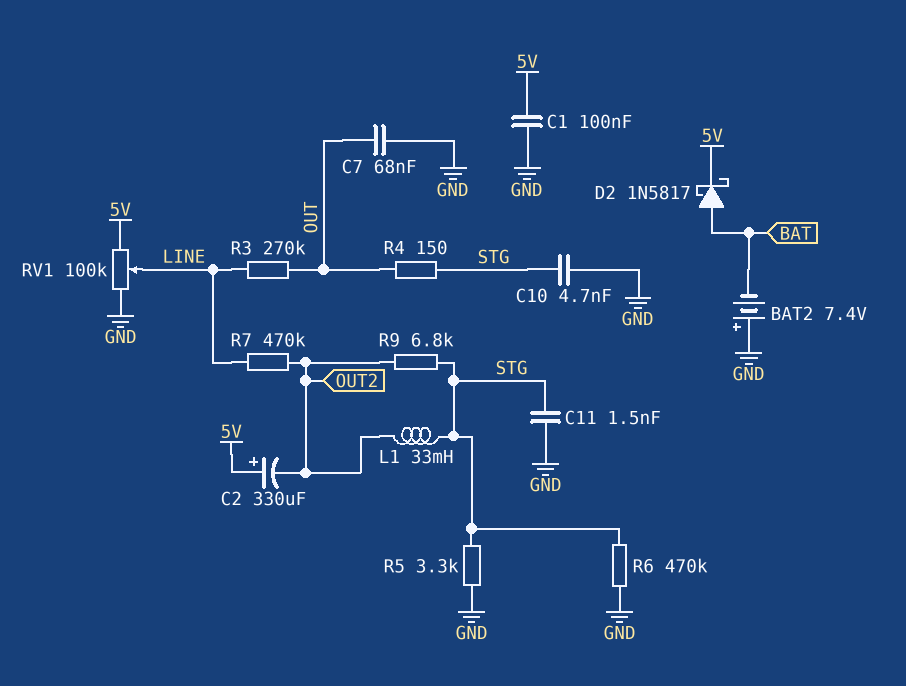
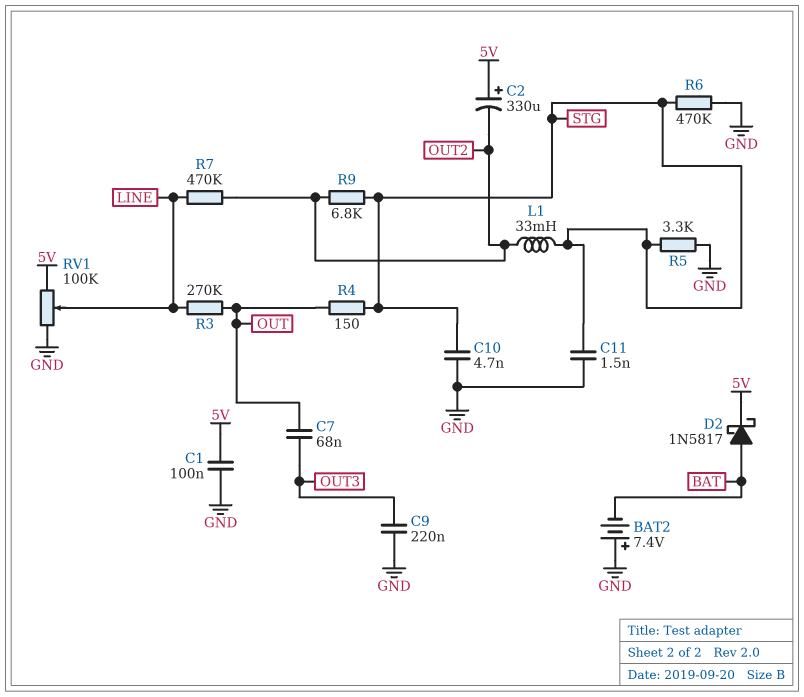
C7: 68nF (GND, OUT) -> 68nF (OUT, OUT3)
C9: none -> 220nF (GND, OUT3)

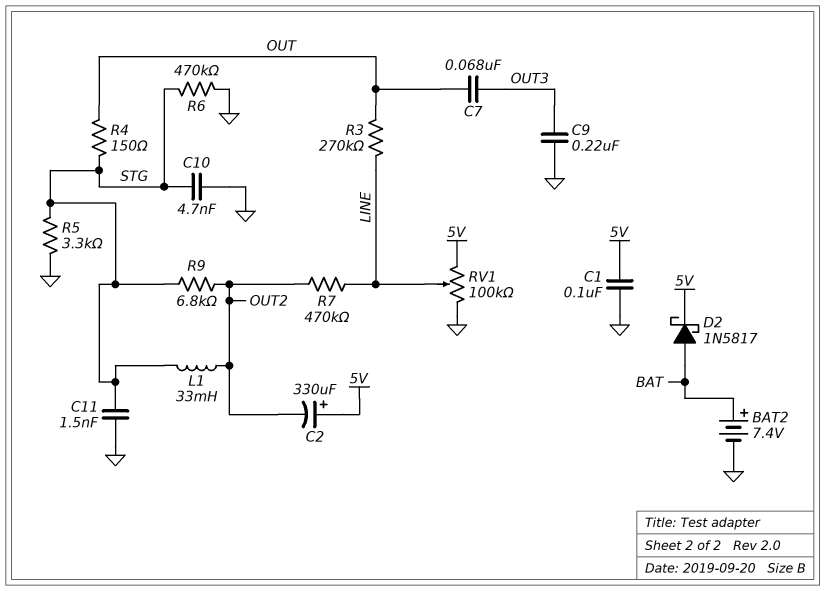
BAT2: 7.4V (plus GND, minus BAT) -> 7.4V (plus BAT, minus GND)

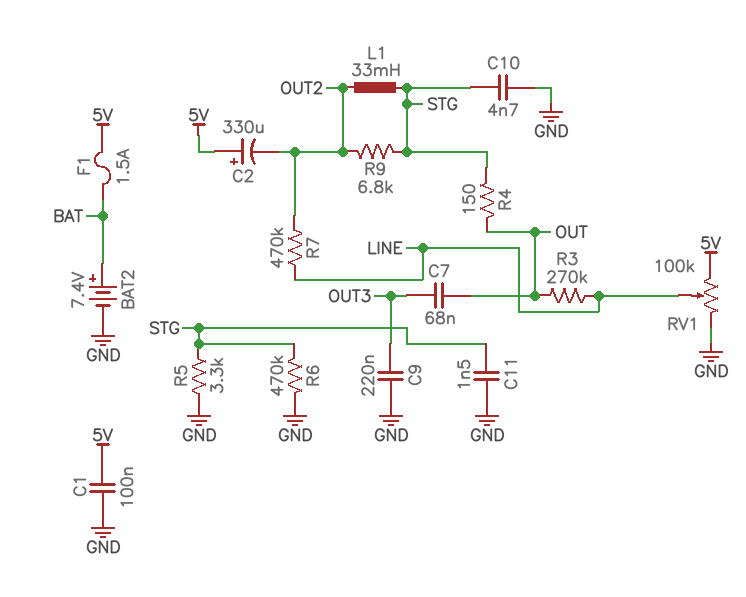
D2: schottky 1N5817 (A BAT, K 5V) -> none
F1: none -> 1.5A (5V, BAT)

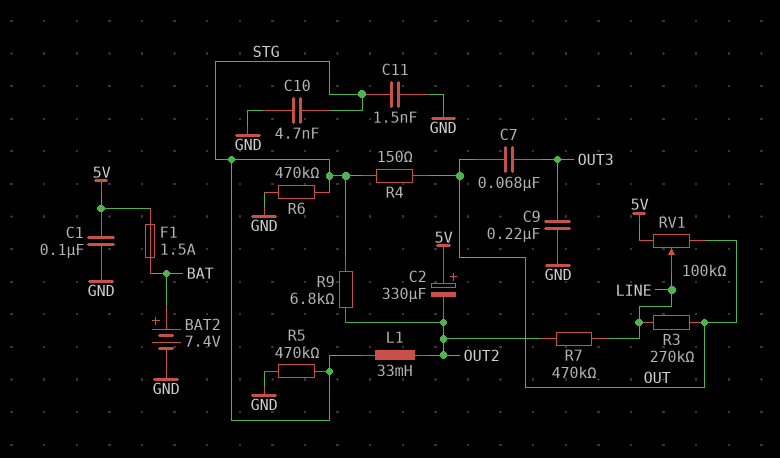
R5: 3.3k (GND, STG) -> 470k (GND, STG)
RV1: 100k (5V, GND, wiper LINE) -> 100k (5V, OUT, wiper LINE)

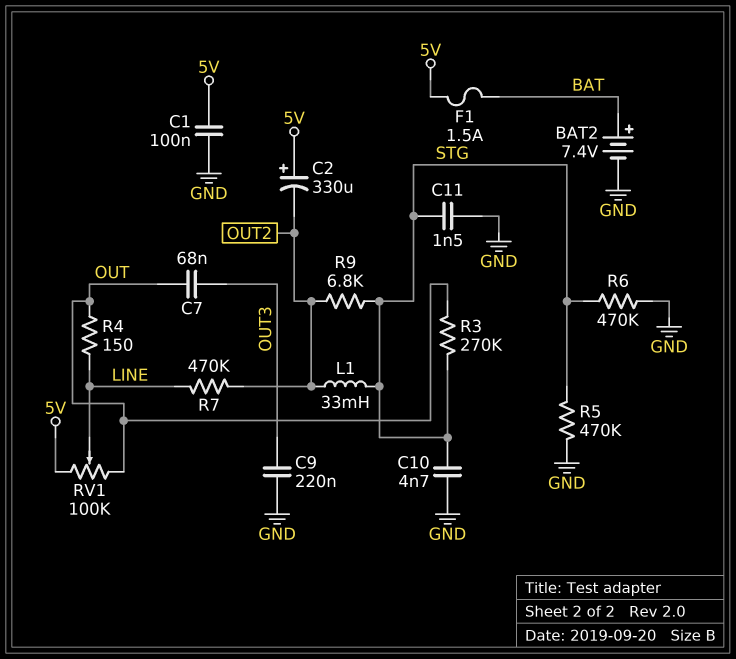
R3: 270k (LINE, OUT) -> 270k (OUT, STG)
R4: 150 (OUT, STG) -> 150 (LINE, OUT)

